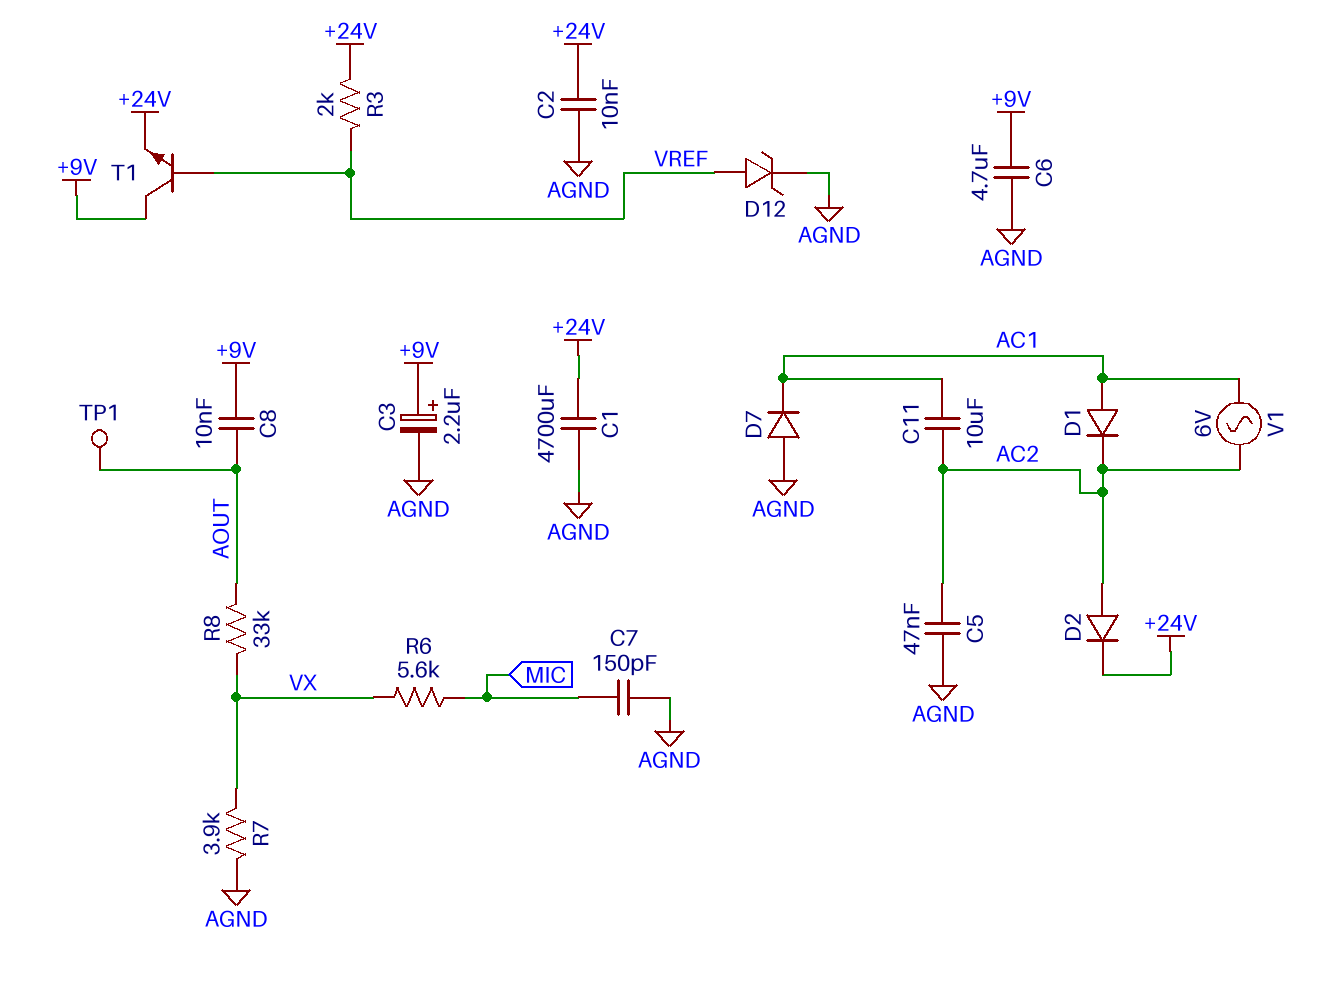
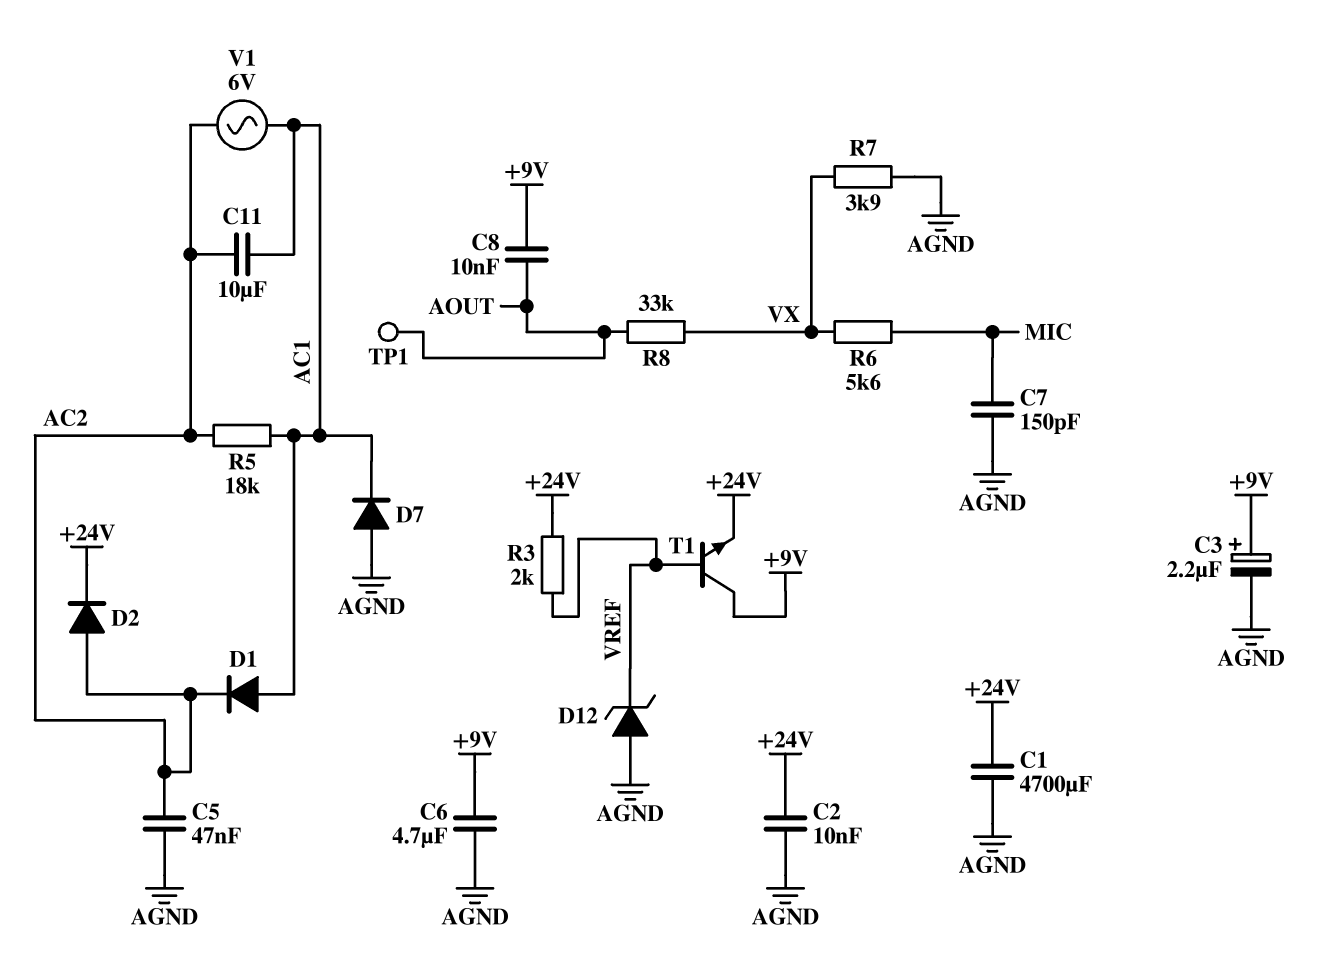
D12: zener (A VREF, K AGND) -> zener (A AGND, K VREF)
R5: none -> 18k (AC1, AC2)

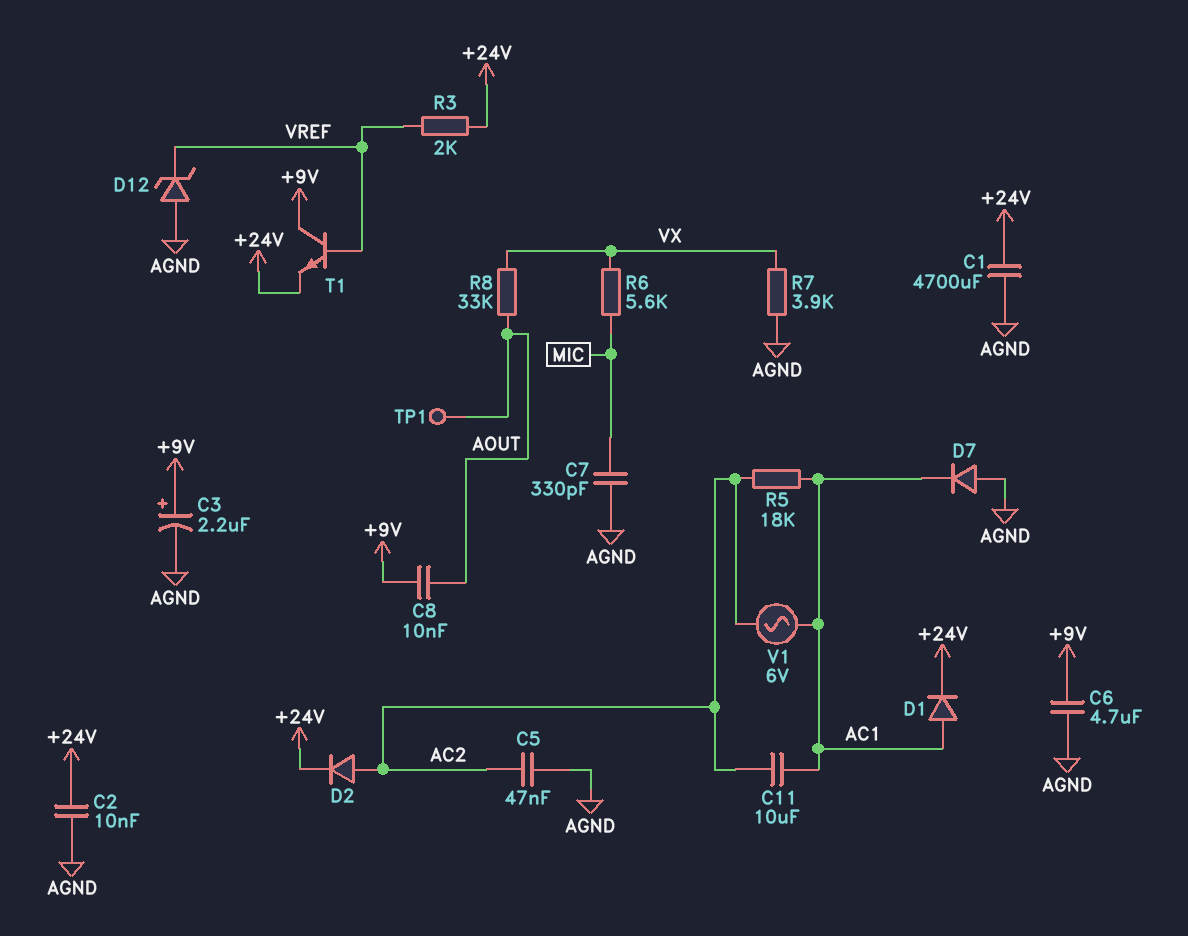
C7: 150pF (AGND, MIC) -> 330pF (AGND, MIC)
D1: diode (A AC1, K AC2) -> diode (A AC1, K +24V)

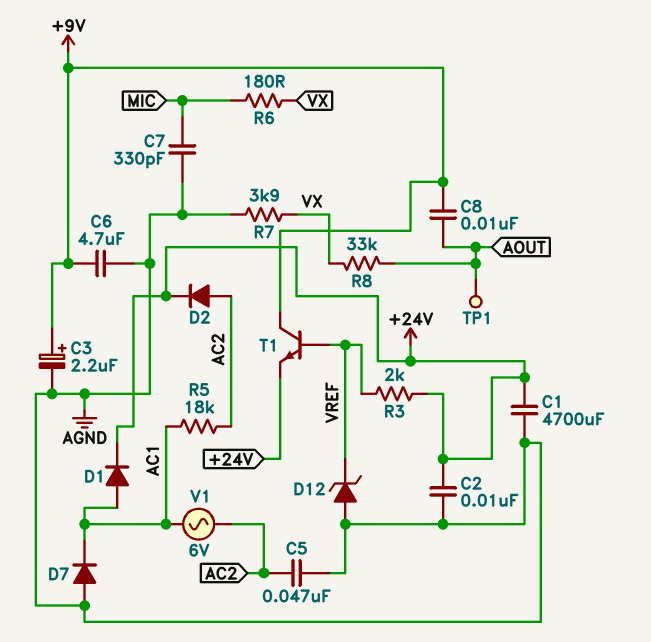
C11: 10uF (AC1, AC2) -> none
R6: 5.6k (MIC, VX) -> 180 (MIC, VX)

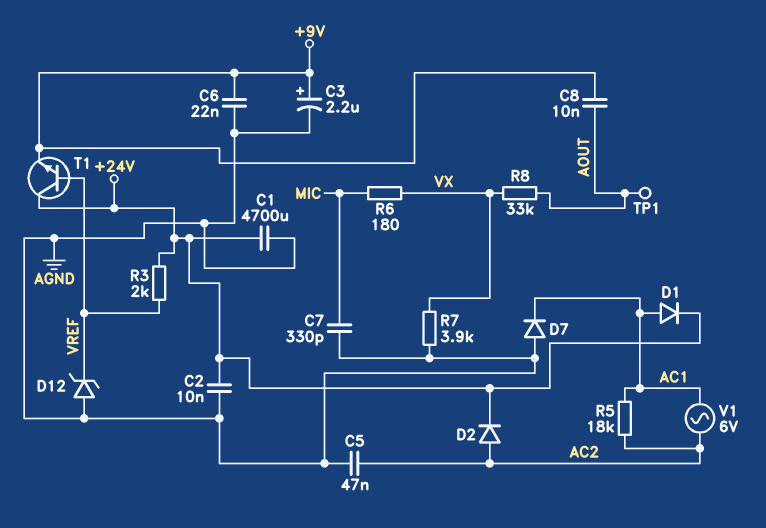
C6: 4.7uF (+9V, AGND) -> 22nF (+9V, AGND)
T1: NPN (B VREF, C +9V, E +24V) -> NPN (B VREF, C +24V, E +9V)

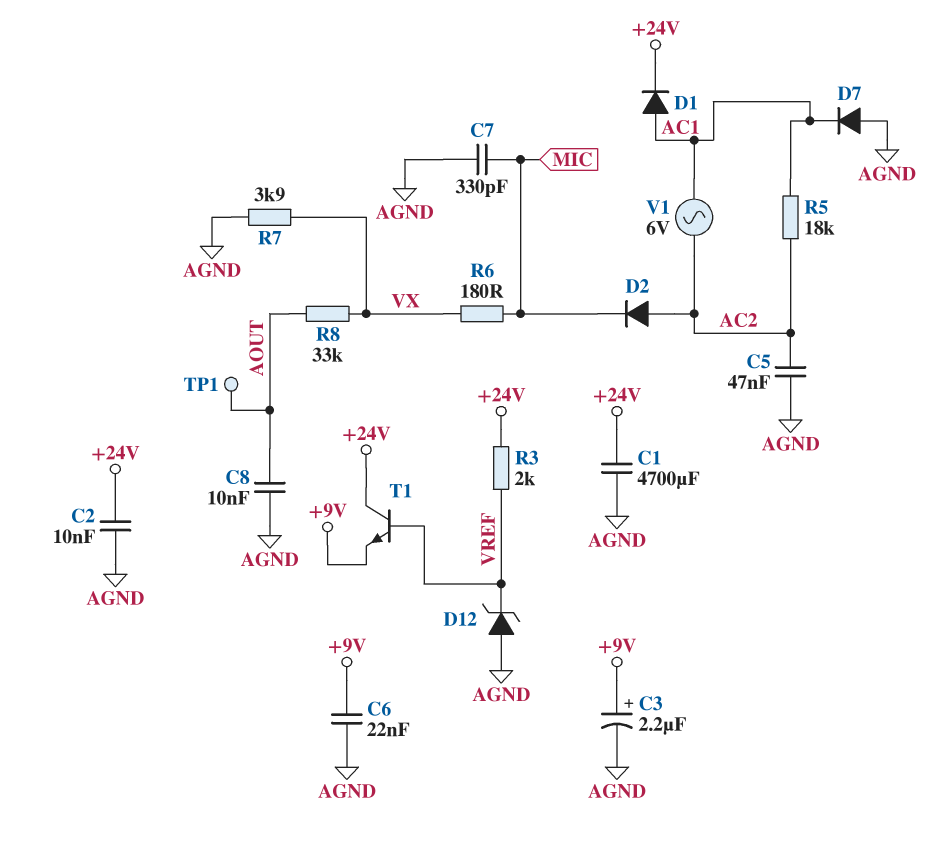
C8: 10nF (+9V, AOUT) -> 10nF (AGND, AOUT)
D2: diode (A AC2, K +24V) -> diode (A AC2, K MIC)

